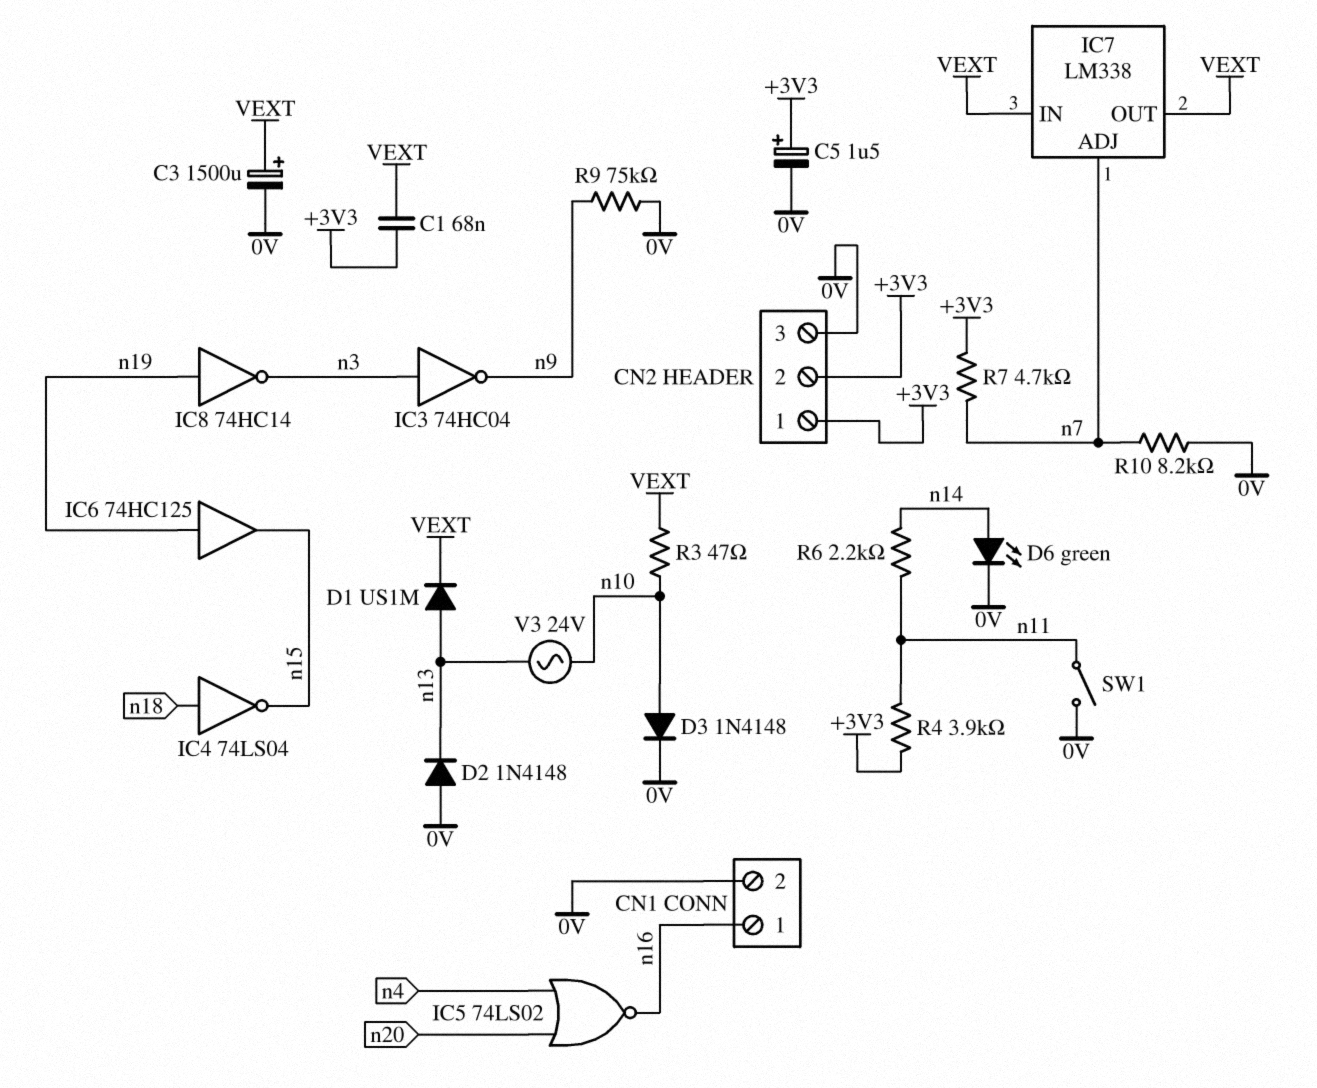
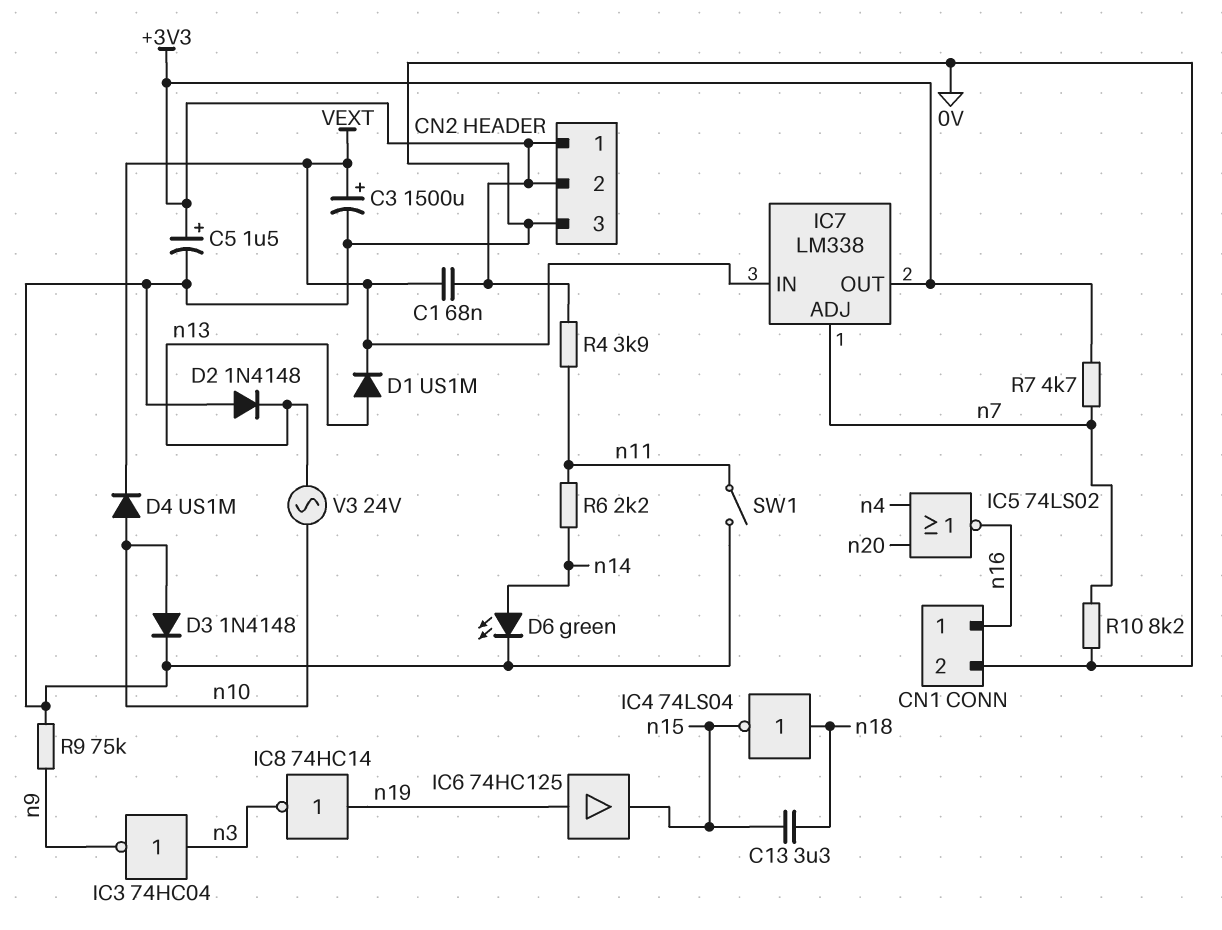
C13: none -> 3.3uF (n15, n18)
D4: none -> diode US1M (A n10, K VEXT)
IC7 pin OUT: VEXT -> +3V3
R3: 47 (VEXT, n10) -> none

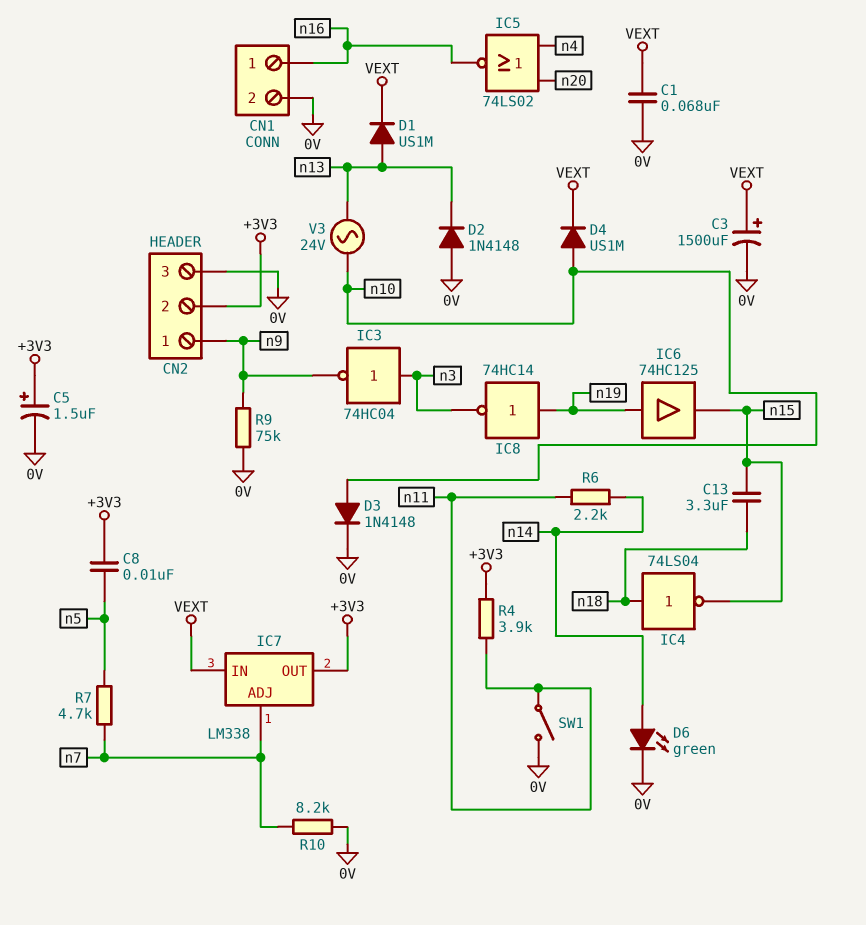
C1: 68nF (+3V3, VEXT) -> 68nF (0V, VEXT)
C8: none -> 10nF (+3V3, n5)
CN2 pin 1: +3V3 -> n9
R7: 4.7k (+3V3, n7) -> 4.7k (n5, n7)

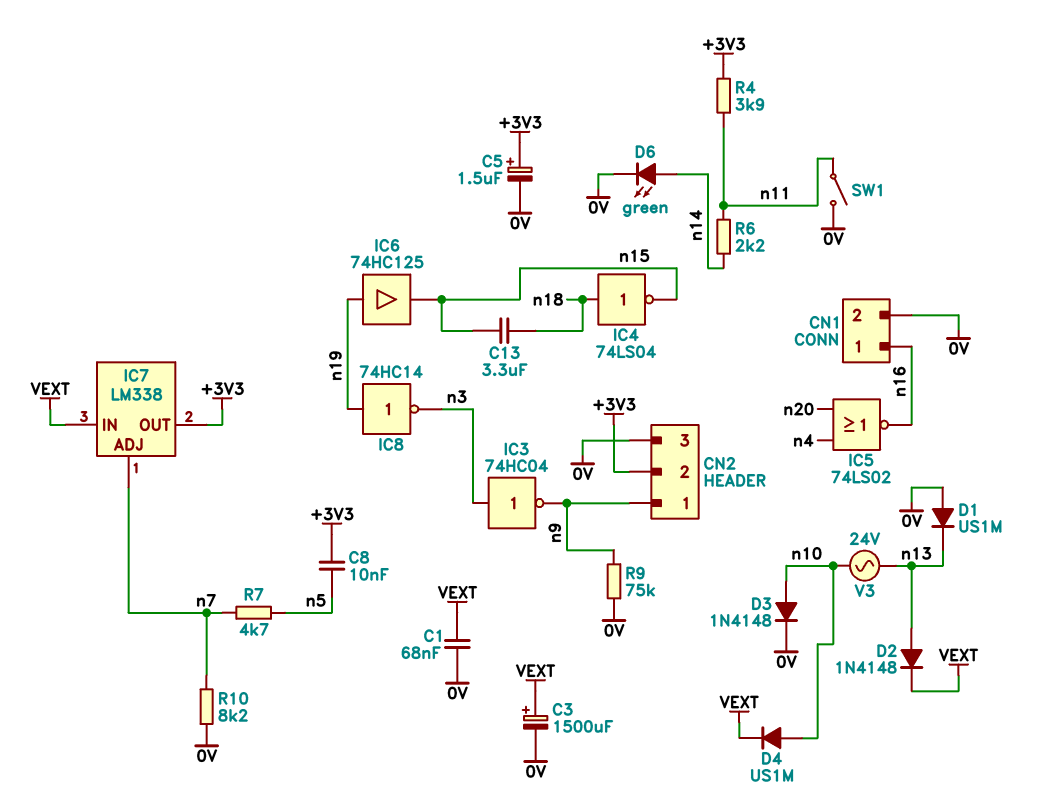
D1: diode US1M (A n13, K VEXT) -> diode US1M (A 0V, K n13)
D2: diode 1N4148 (A 0V, K n13) -> diode 1N4148 (A n13, K VEXT)

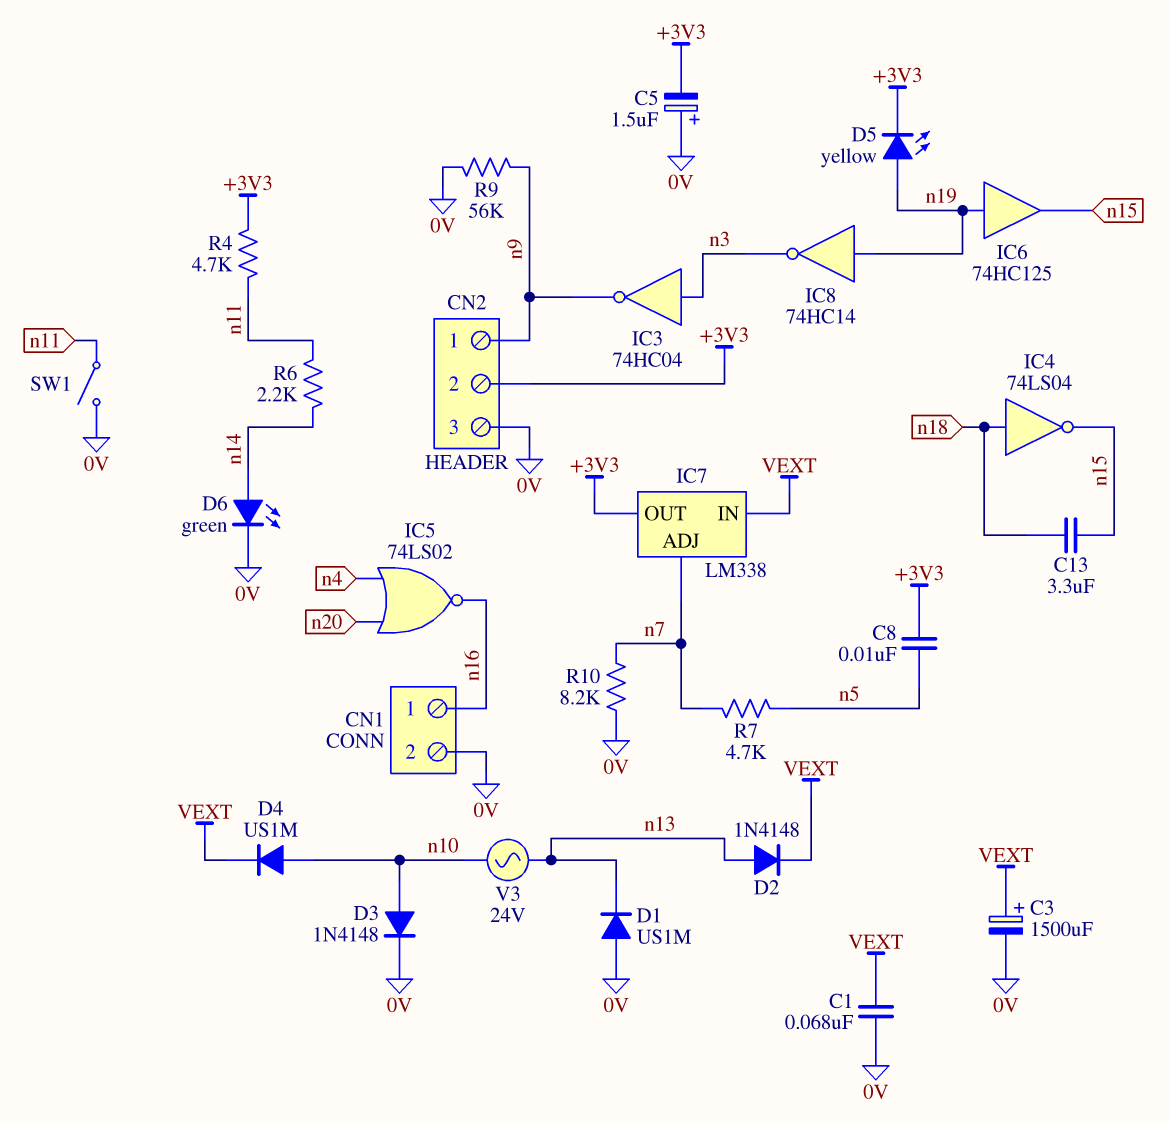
C5: 1.5uF (plus +3V3, minus 0V) -> 1.5uF (plus 0V, minus +3V3)
D5: none -> LED yellow (A n19, K +3V3)
R4: 3.9k (+3V3, n11) -> 4.7k (+3V3, n11)
R9: 75k (0V, n9) -> 56k (0V, n9)

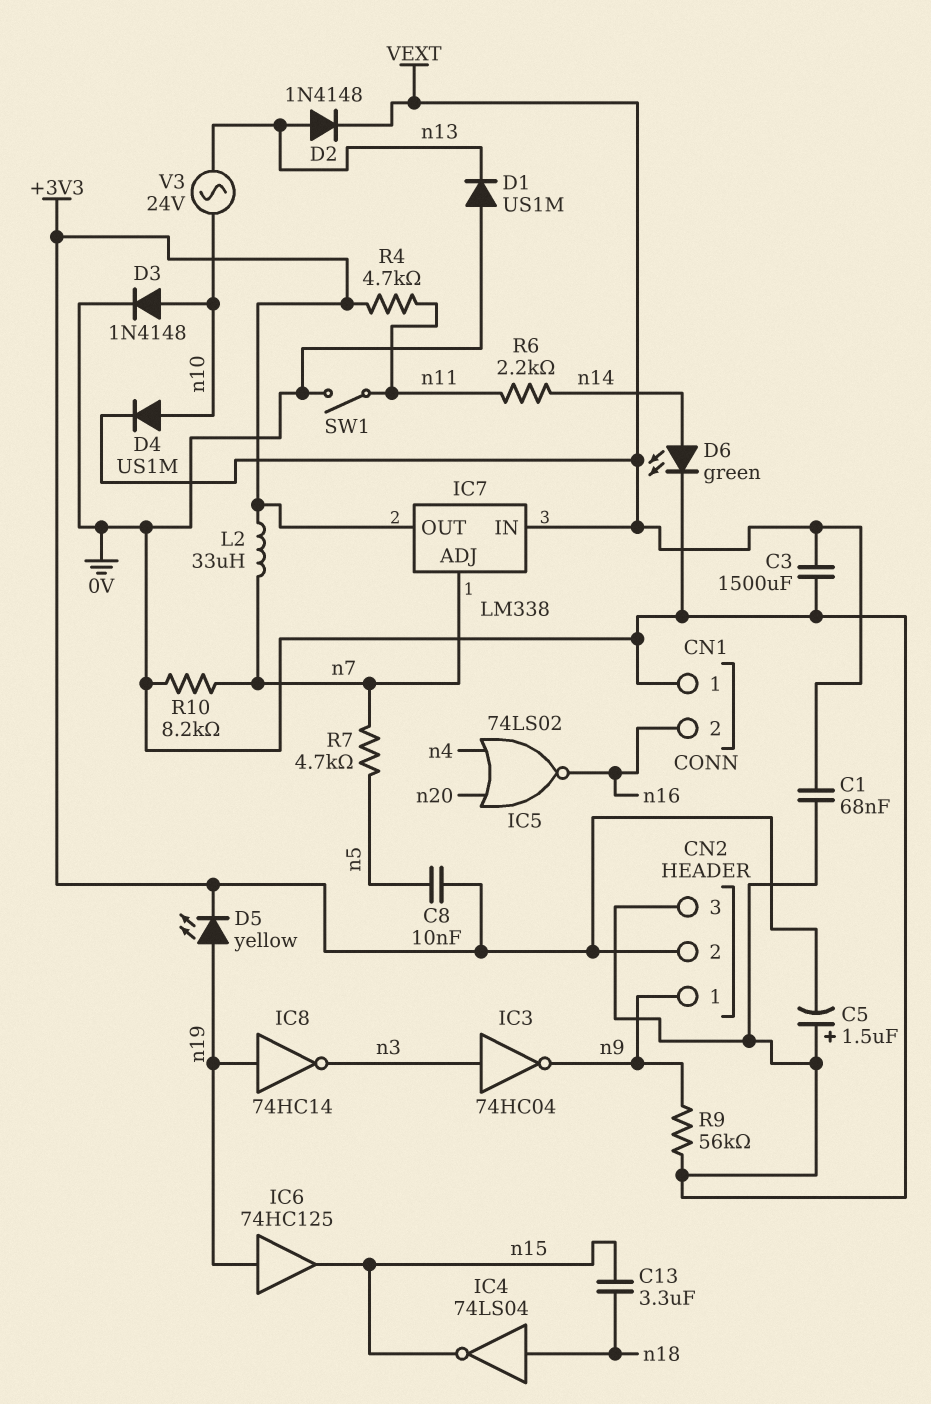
C3: 1500uF (plus VEXT, minus 0V) -> 1500uF (0V, VEXT)
CN1 pin 1: n16 -> 0V
CN1 pin 2: 0V -> n16
L2: none -> 33uH (+3V3, n7)

